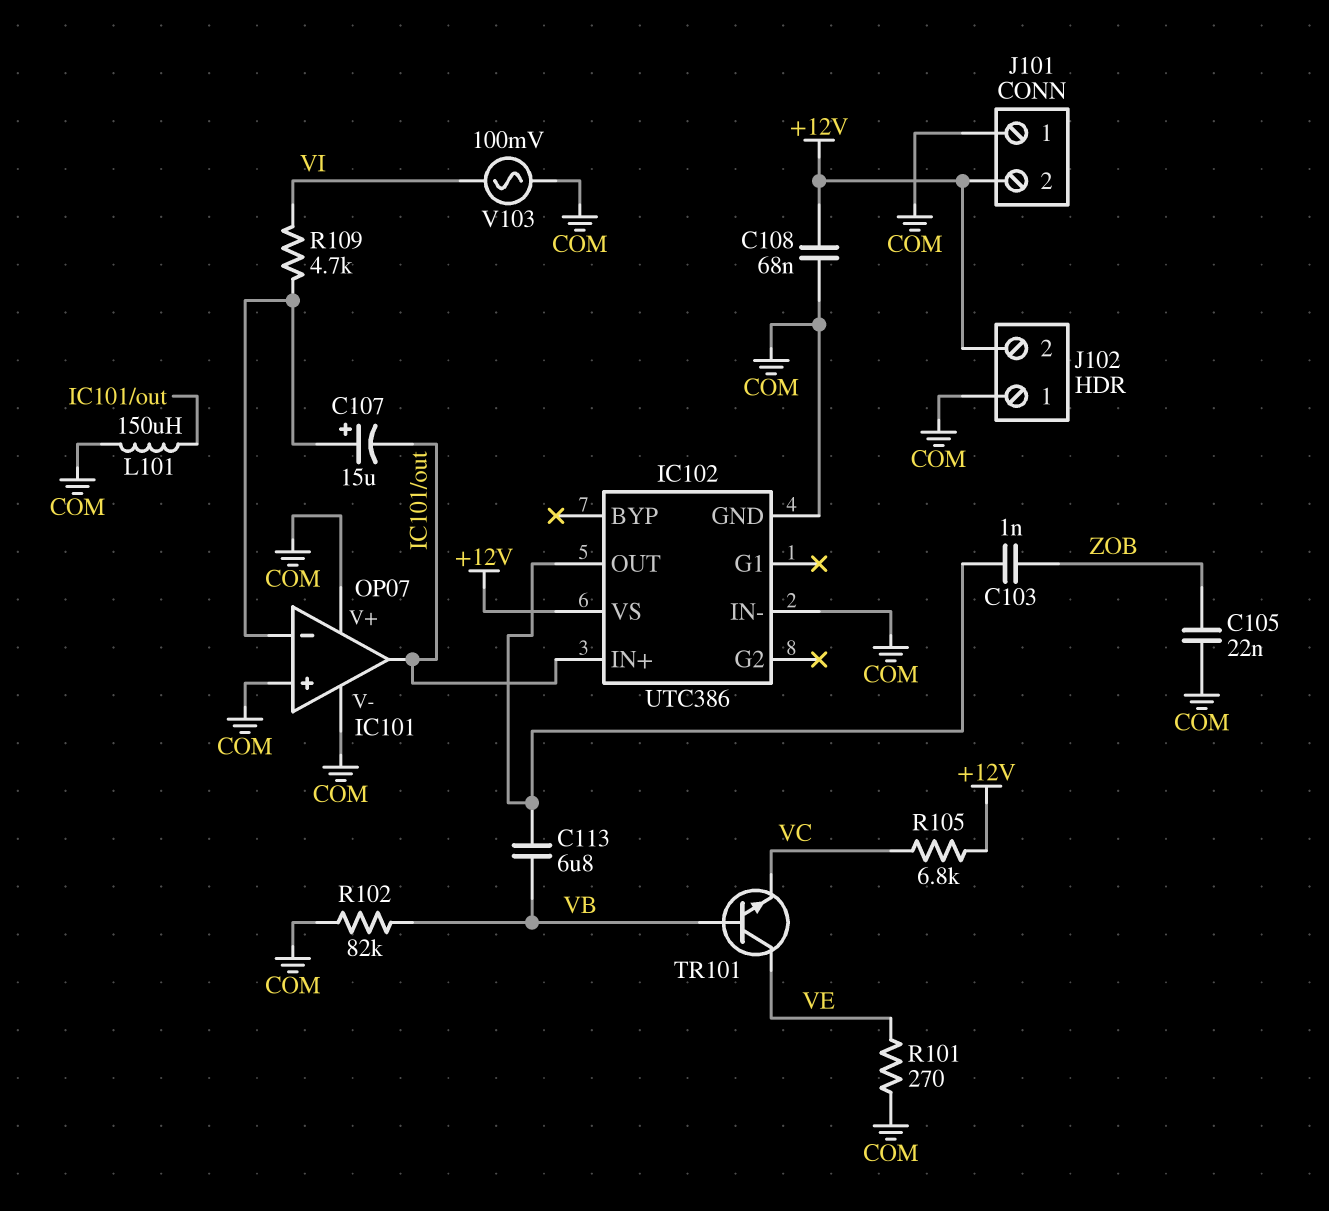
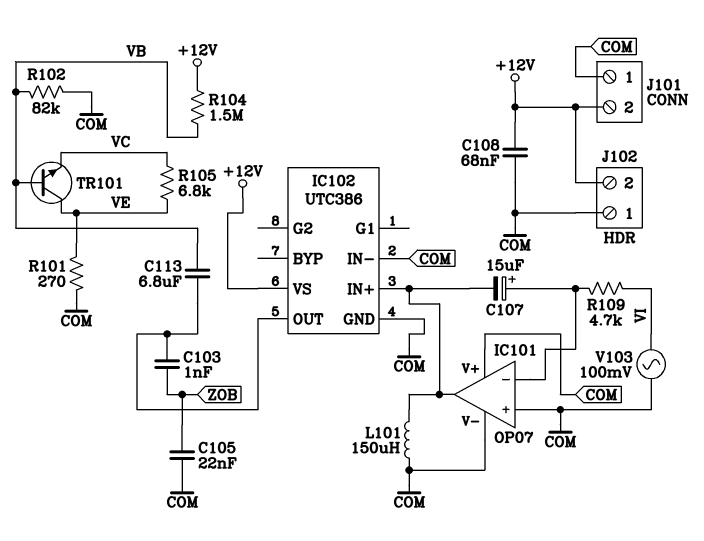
R104: none -> 1.5M (+12V, VB)
R105: 6.8k (+12V, VC) -> 6.8k (VC, VE)

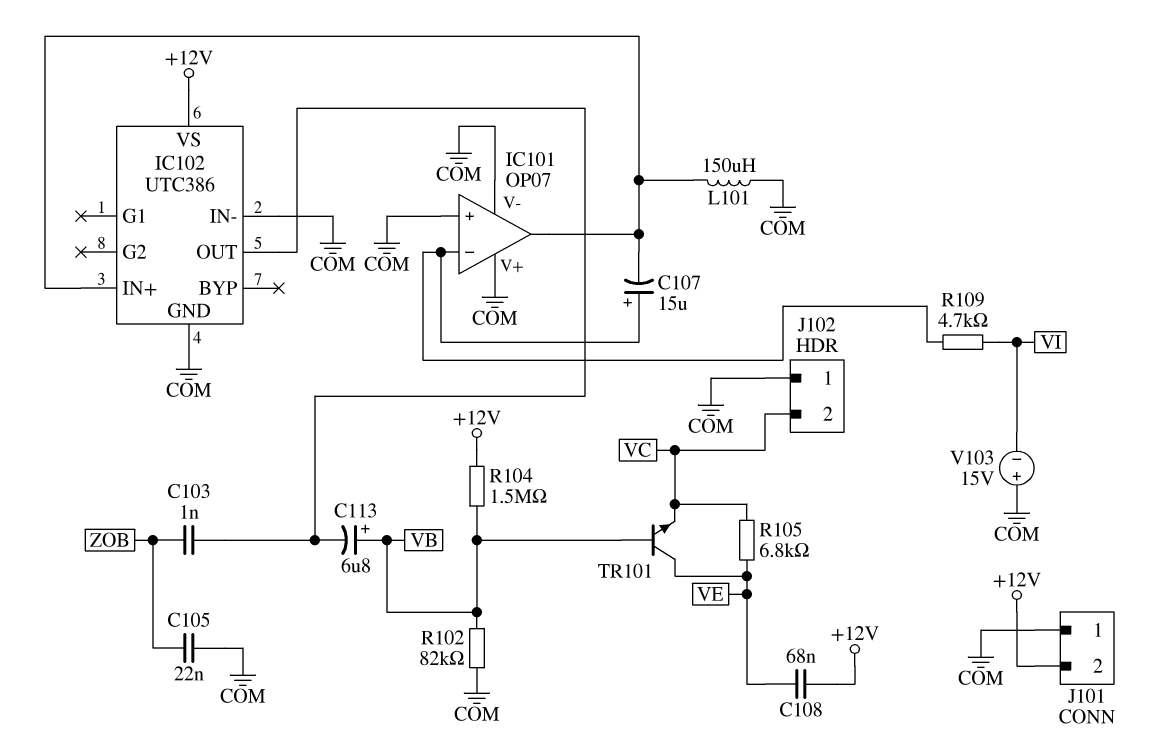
C108: 68nF (+12V, COM) -> 68nF (+12V, VE)
C113: 6.8uF (IC102/OUT, VB) -> 6.8uF (plus VB, minus IC102/OUT)
J102 pin 2: +12V -> VC
R101: 270 (COM, VE) -> none
V103: AC 100mV (COM, VI) -> 15V (plus COM, minus VI)

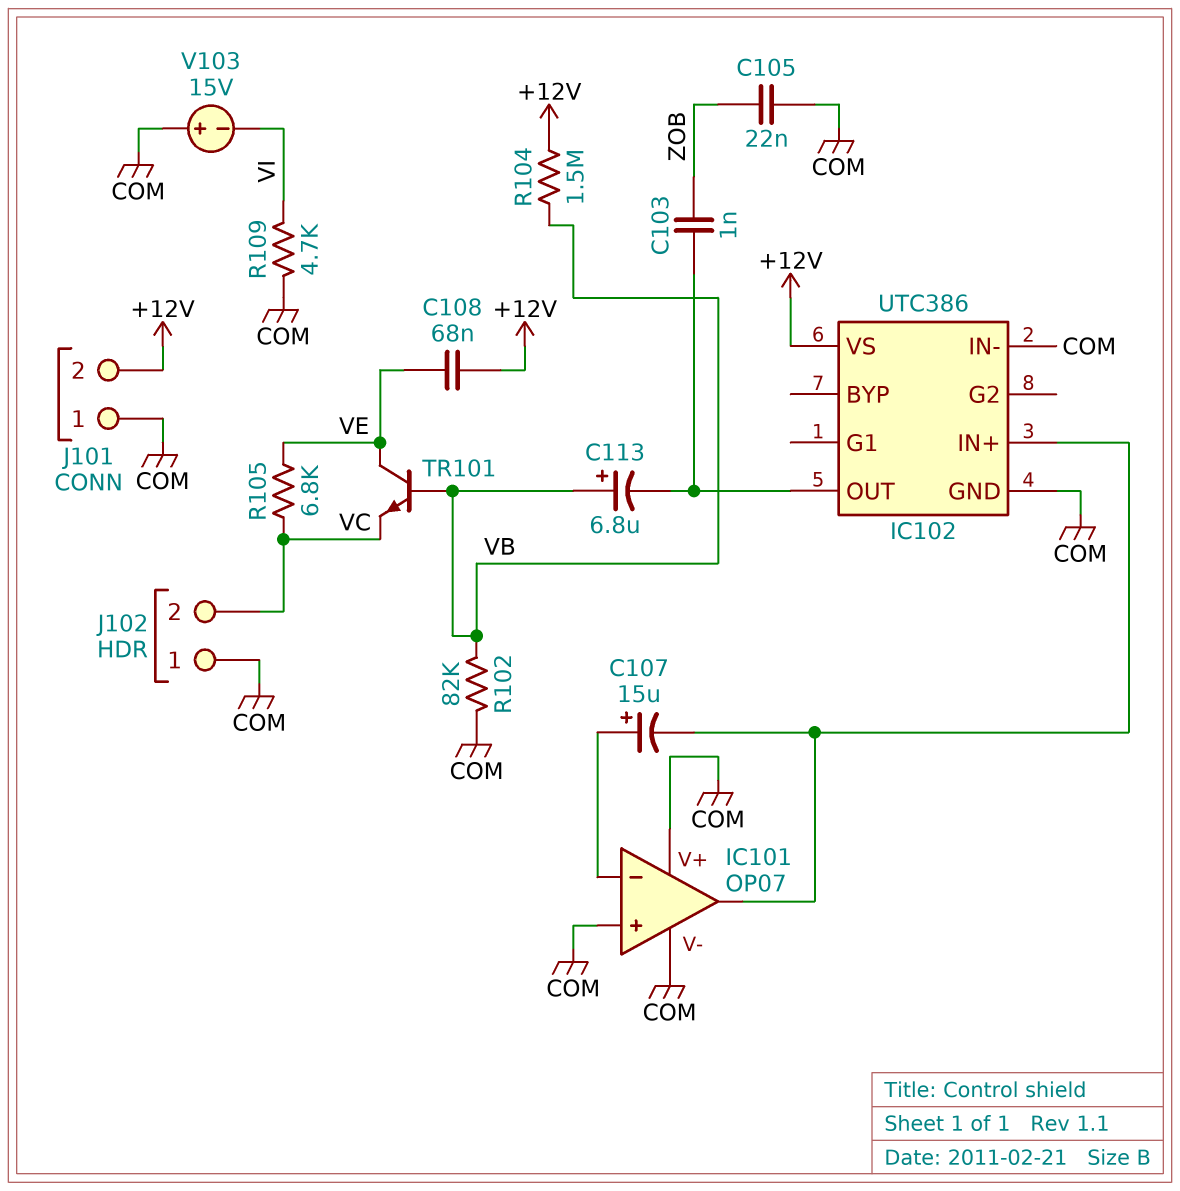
L101: 150uH (COM, IC101/out) -> none
R109: 4.7k (IC101/in-, VI) -> 4.7k (COM, VI)

